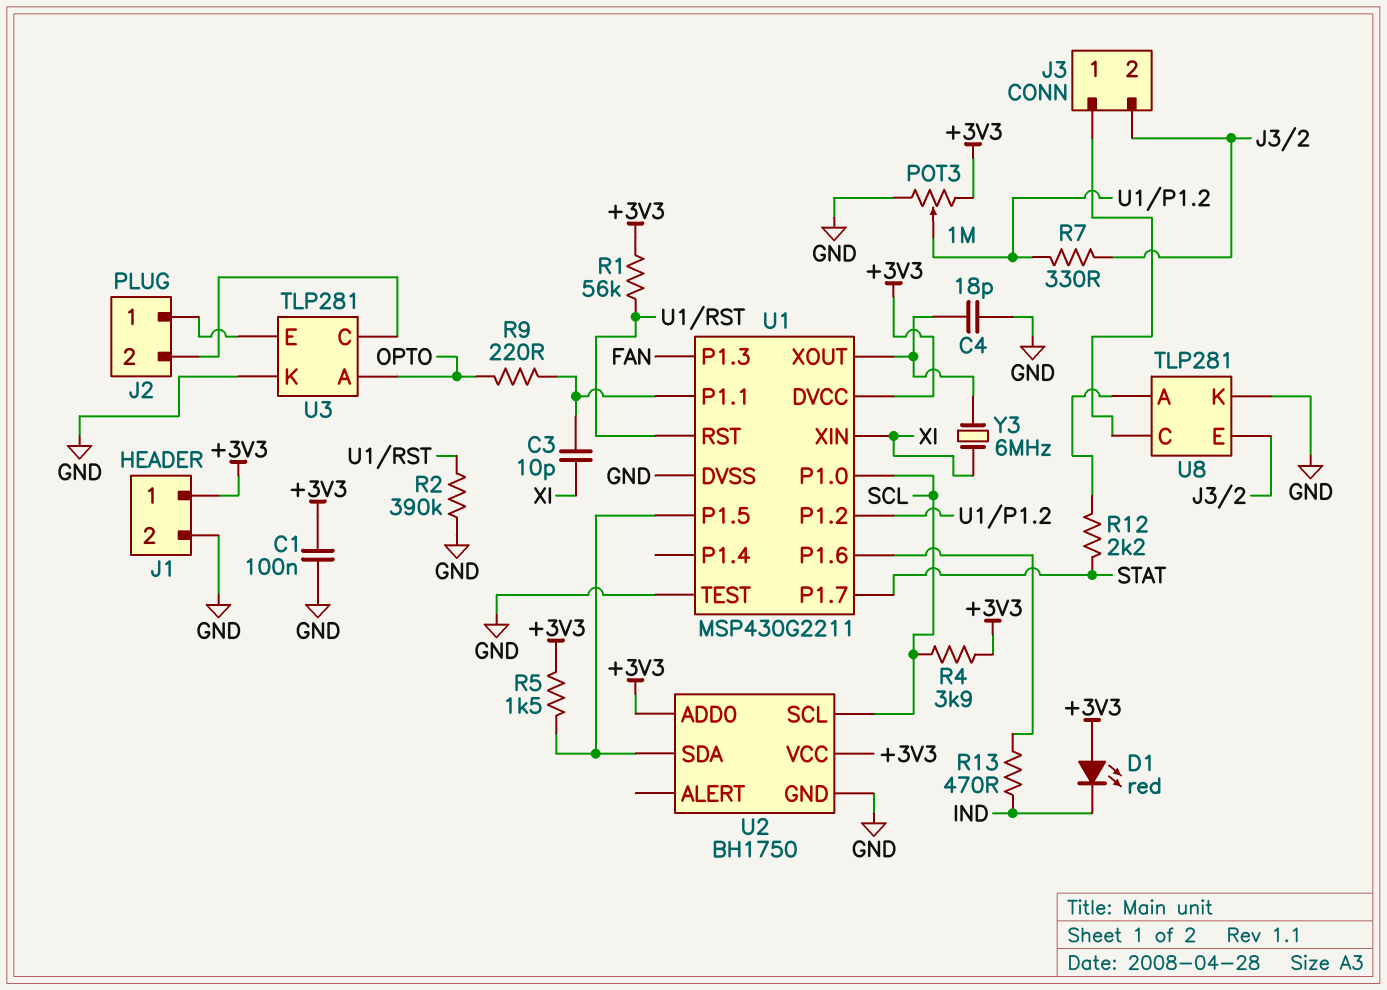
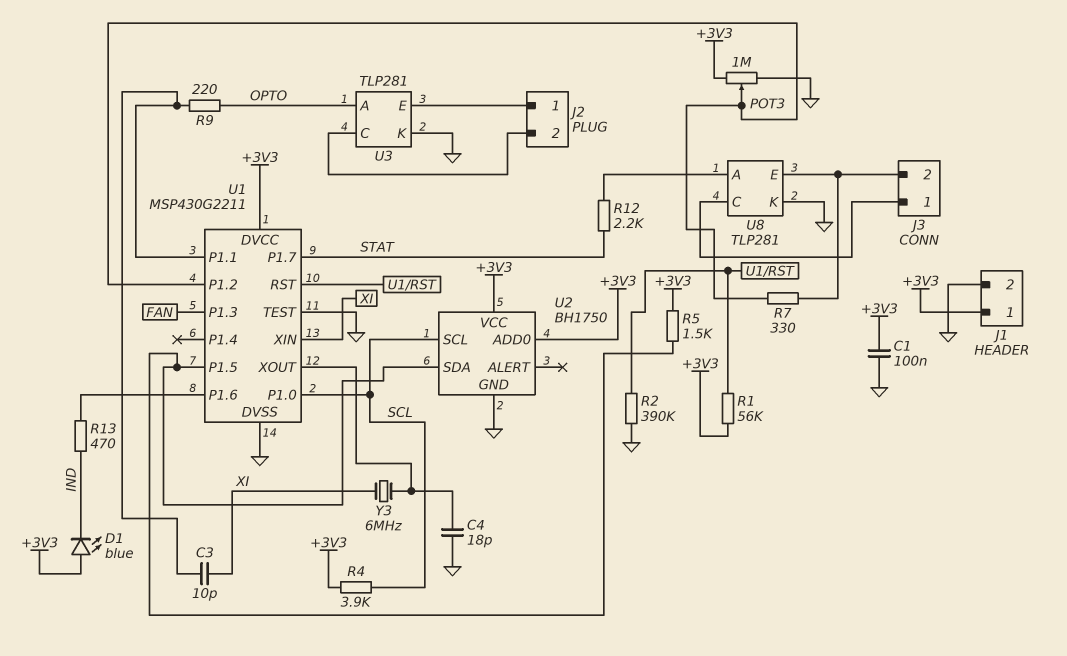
D1: LED red (A +3V3, K IND) -> LED blue (A +3V3, K IND)

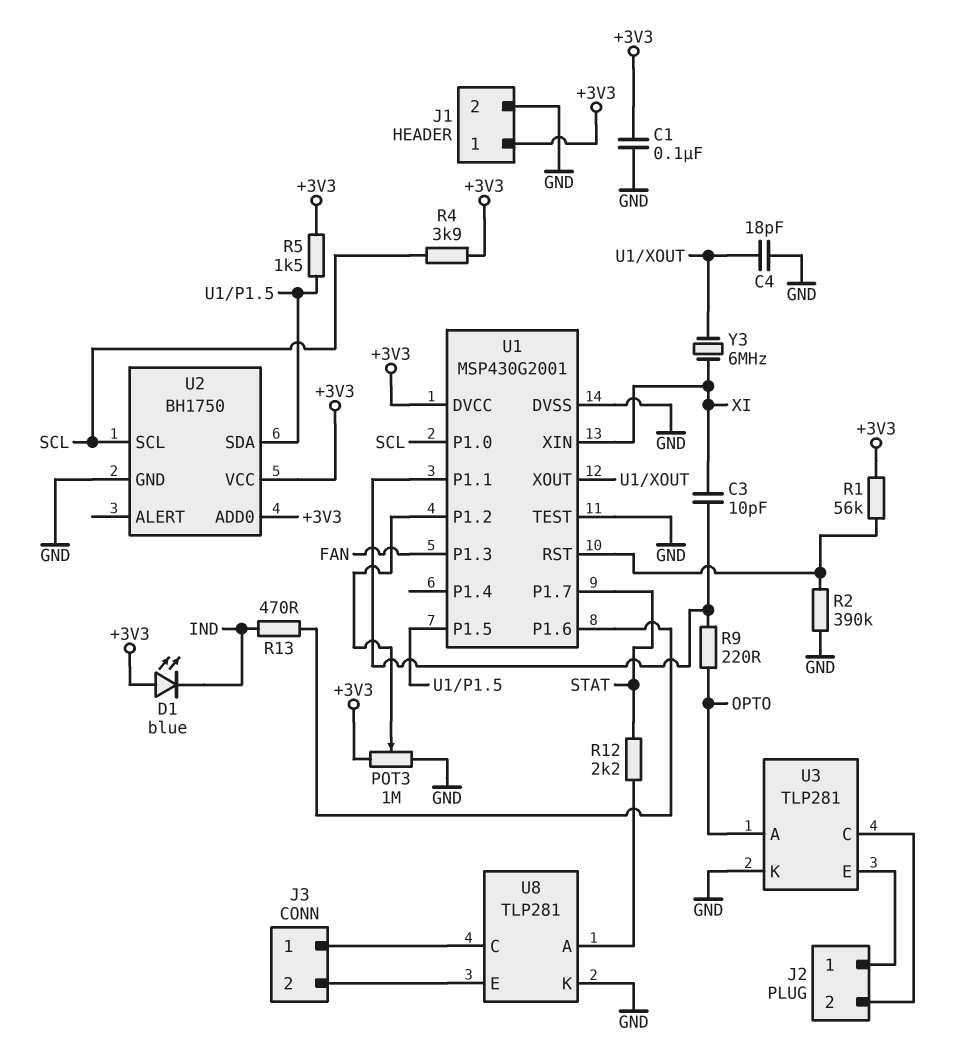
R7: 330 (J3/2, U1/P1.2) -> none
U1: MSP430G2211 -> MSP430G2001

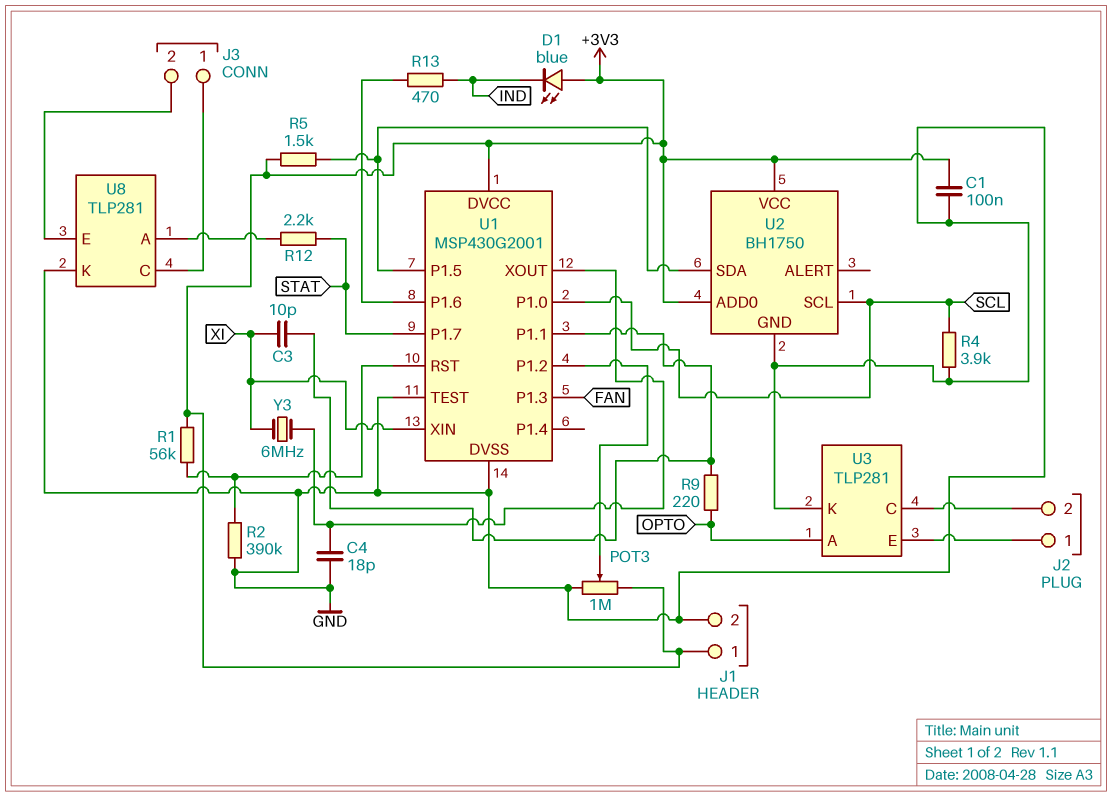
R4: 3.9k (+3V3, SCL) -> 3.9k (GND, SCL)

